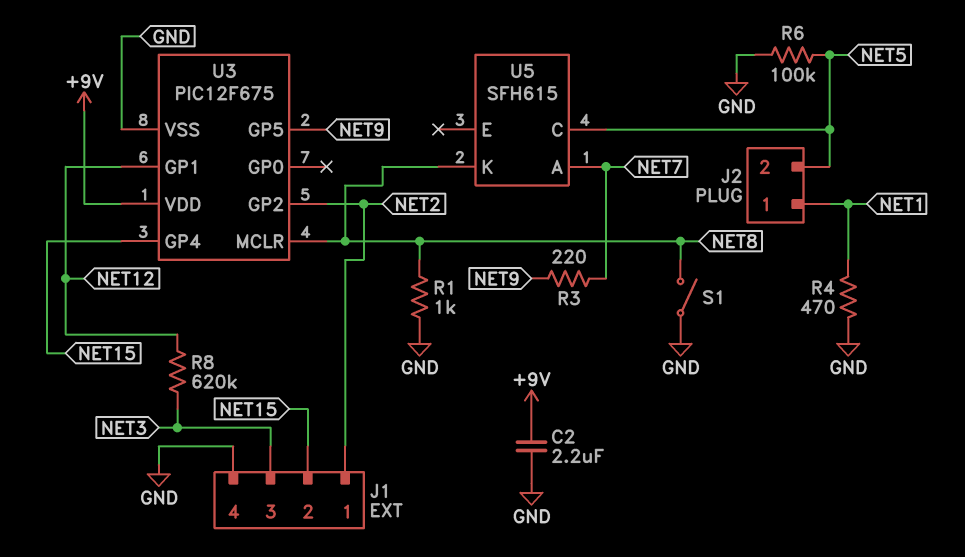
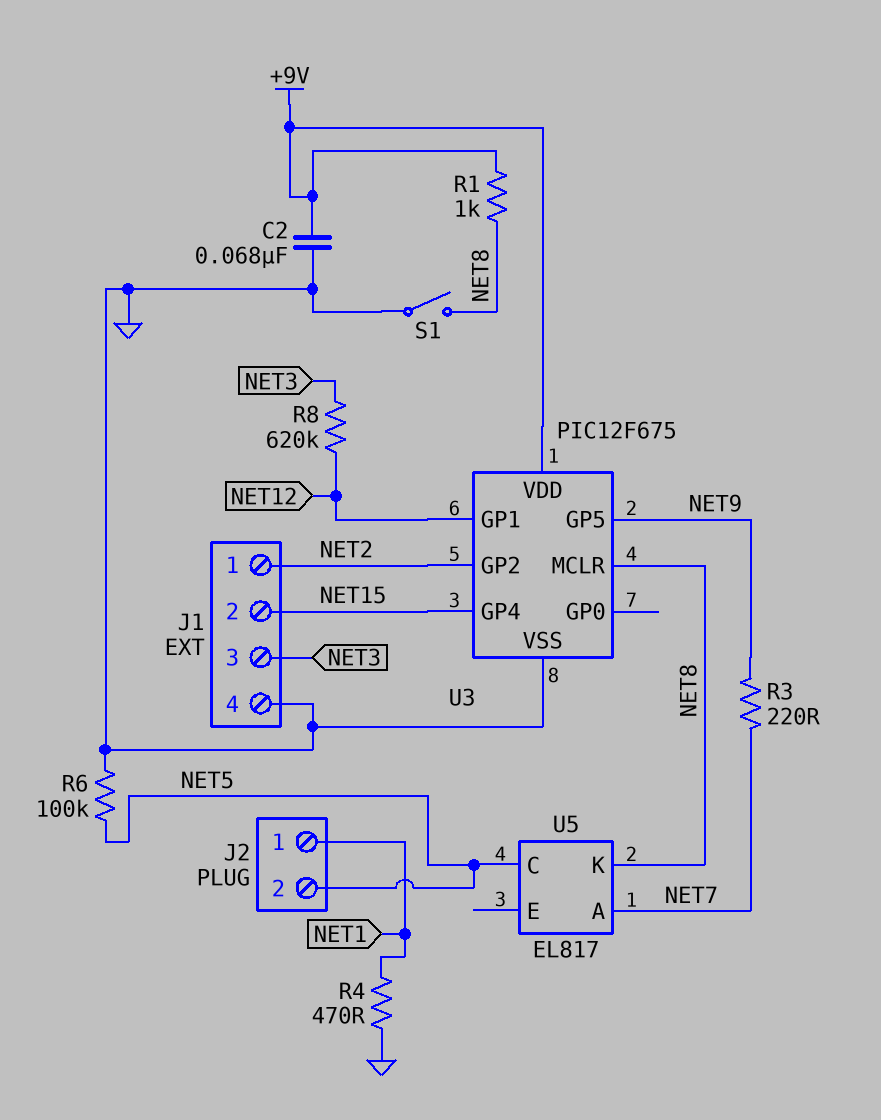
C2: 2.2uF (+9V, GND) -> 68nF (+9V, GND)
R1: 1k (GND, NET8) -> 1k (+9V, NET8)
U5: SFH615 -> EL817

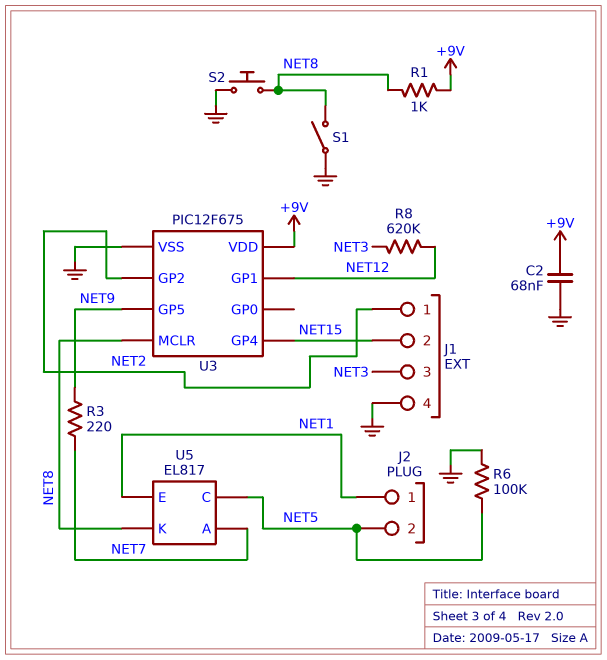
R4: 470 (GND, NET1) -> none
S2: none -> button (GND, NET8)
U5 pin E: none -> NET1

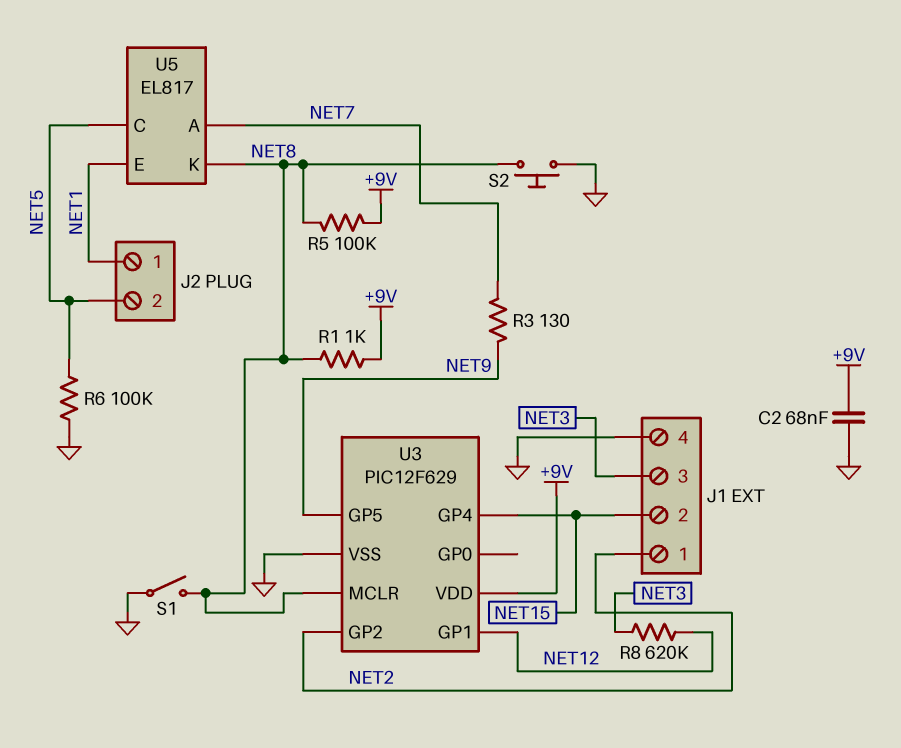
R3: 220 (NET7, NET9) -> 130 (NET7, NET9)
R5: none -> 100k (+9V, NET8)
U3: PIC12F675 -> PIC12F629

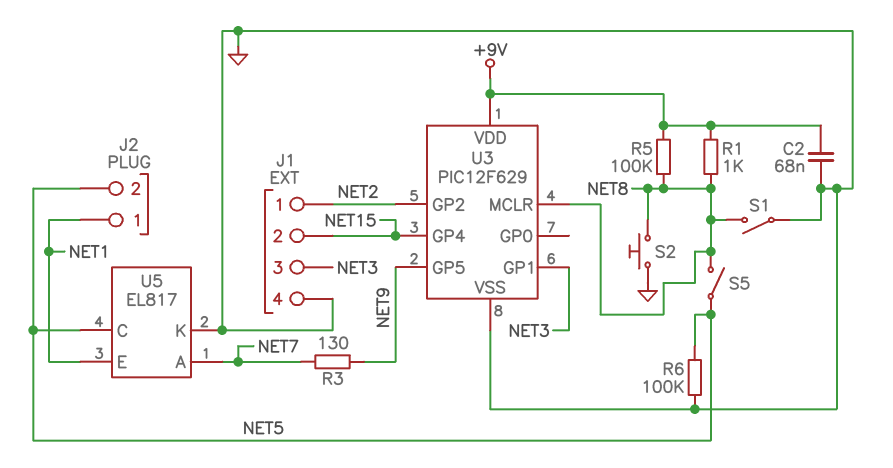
R8: 620k (NET3, NET12) -> none
S5: none -> switch (NET5, NET8)
U3 pin GP1: NET12 -> NET3
U5 pin K: NET8 -> GND

